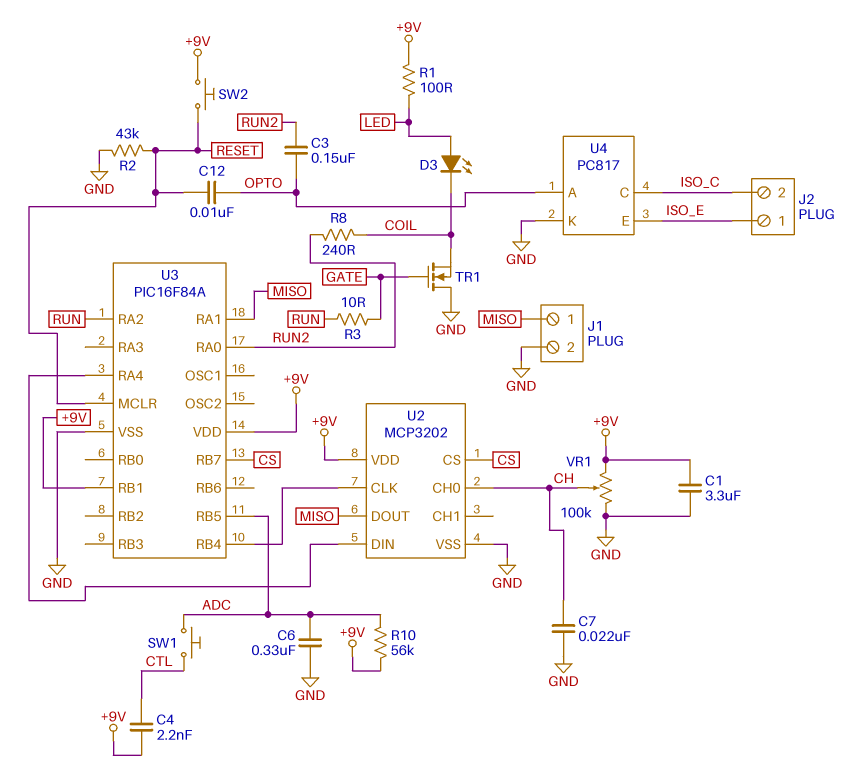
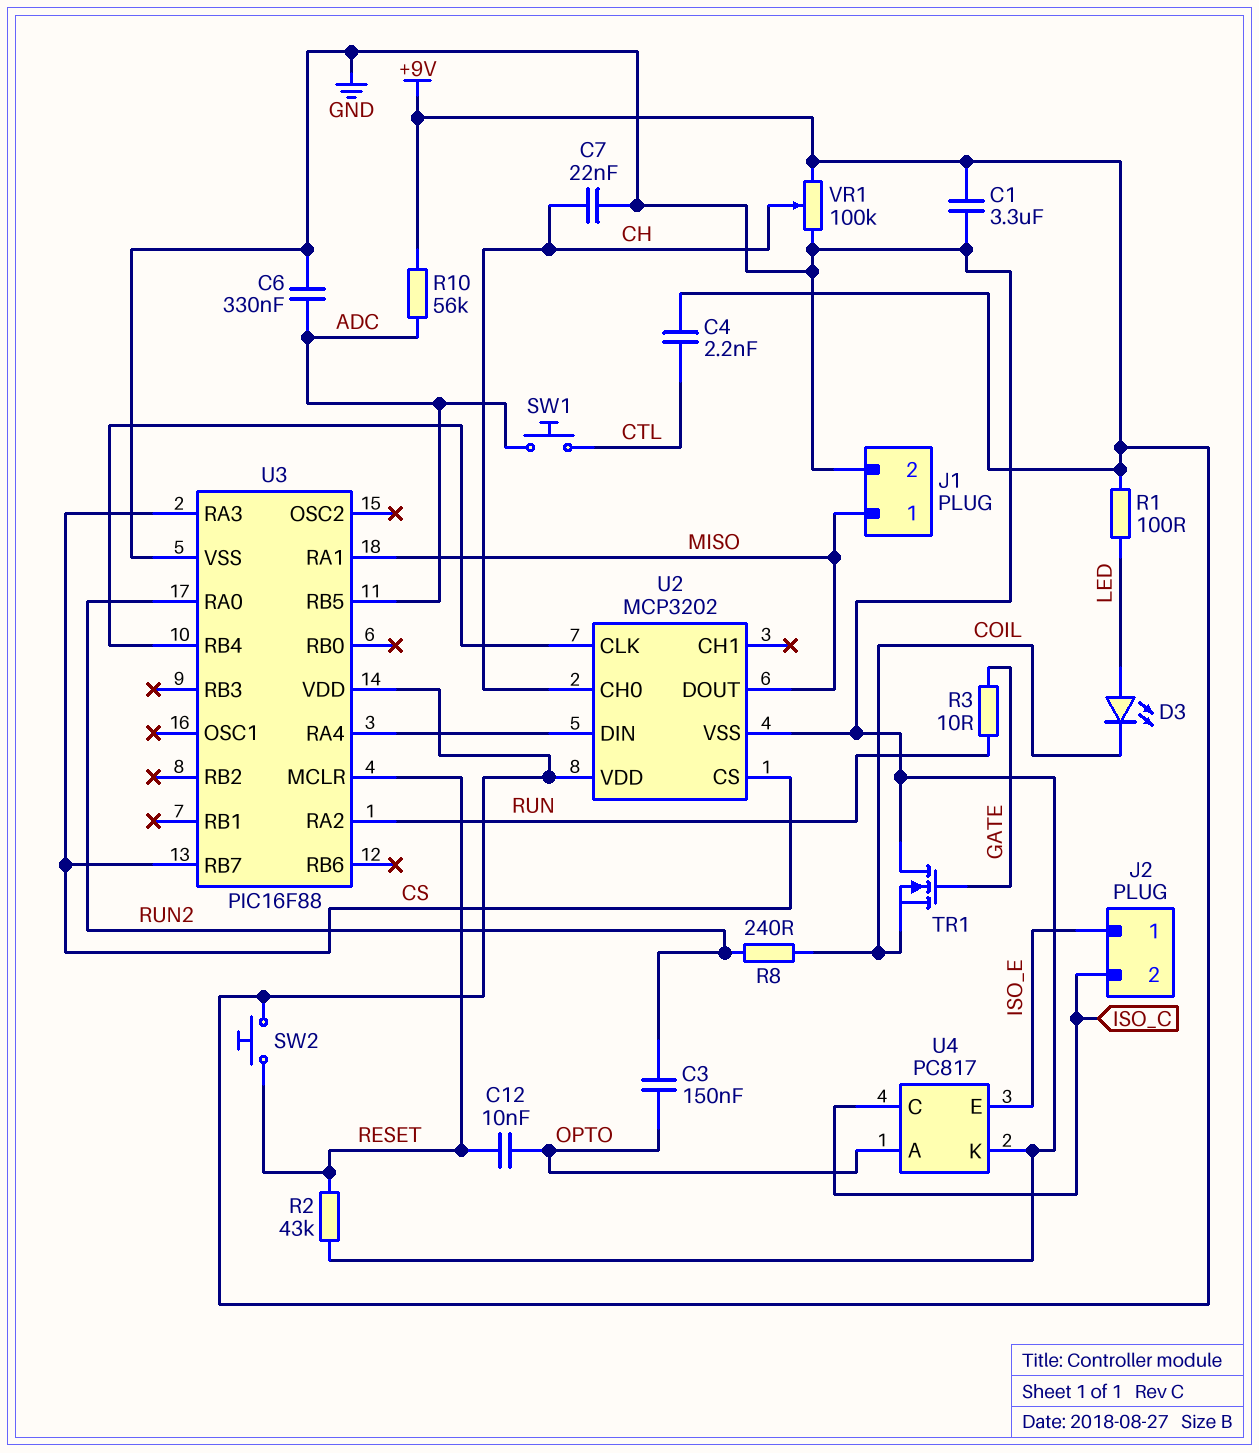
U3: PIC16F84A -> PIC16F88
U3 pin RA3: none -> CS
U3 pin RB1: +9V -> none

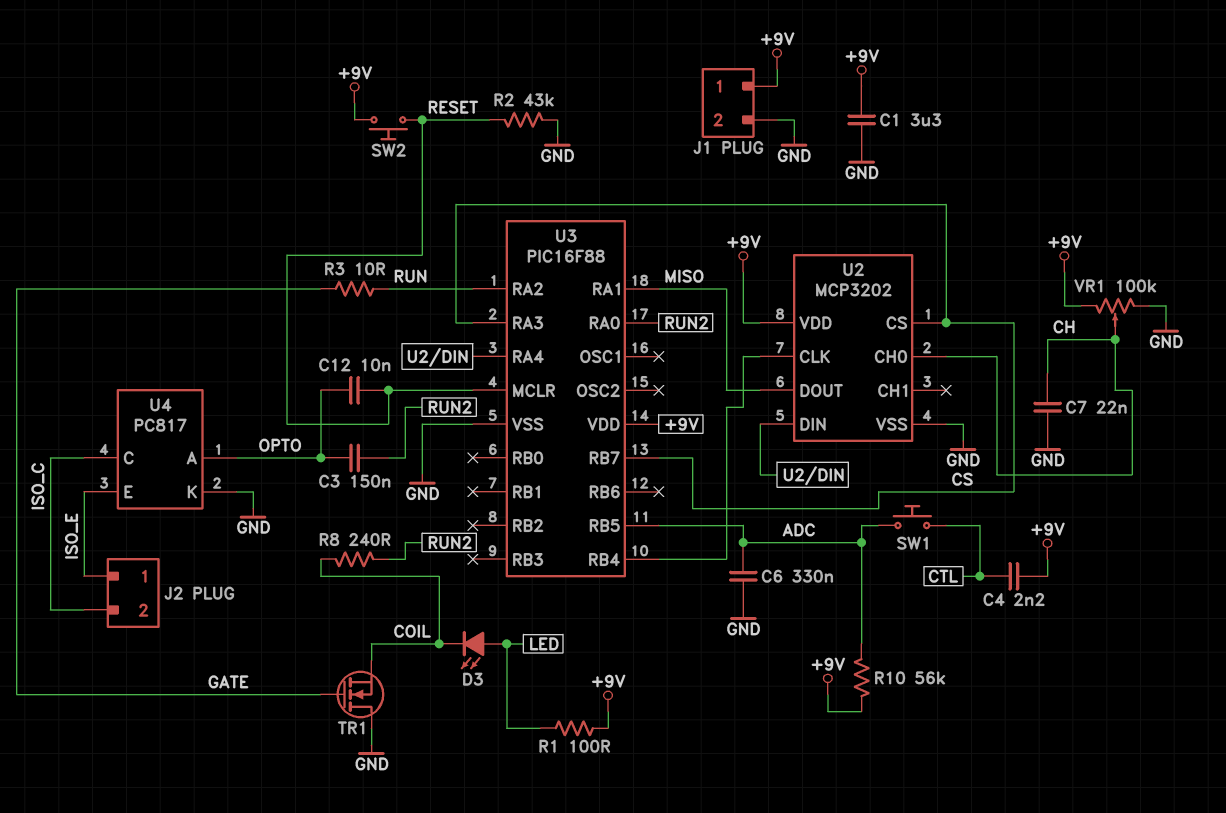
J1 pin 1: MISO -> +9V

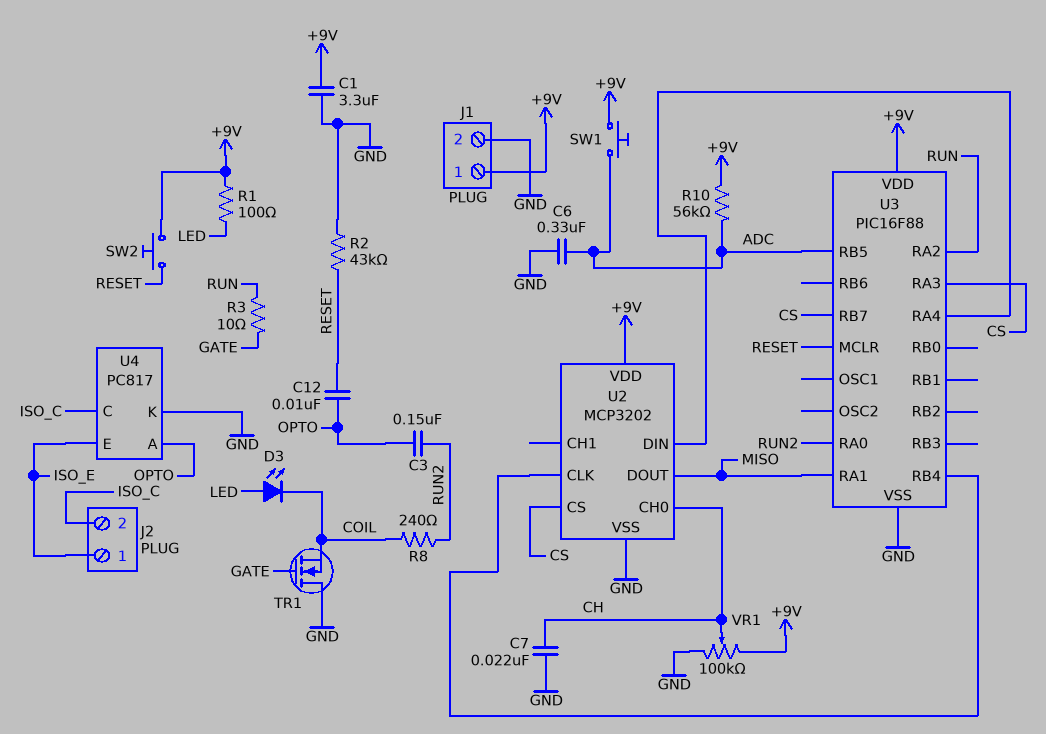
C4: 2.2nF (+9V, CTL) -> none
SW1: button (ADC, CTL) -> button (+9V, ADC)

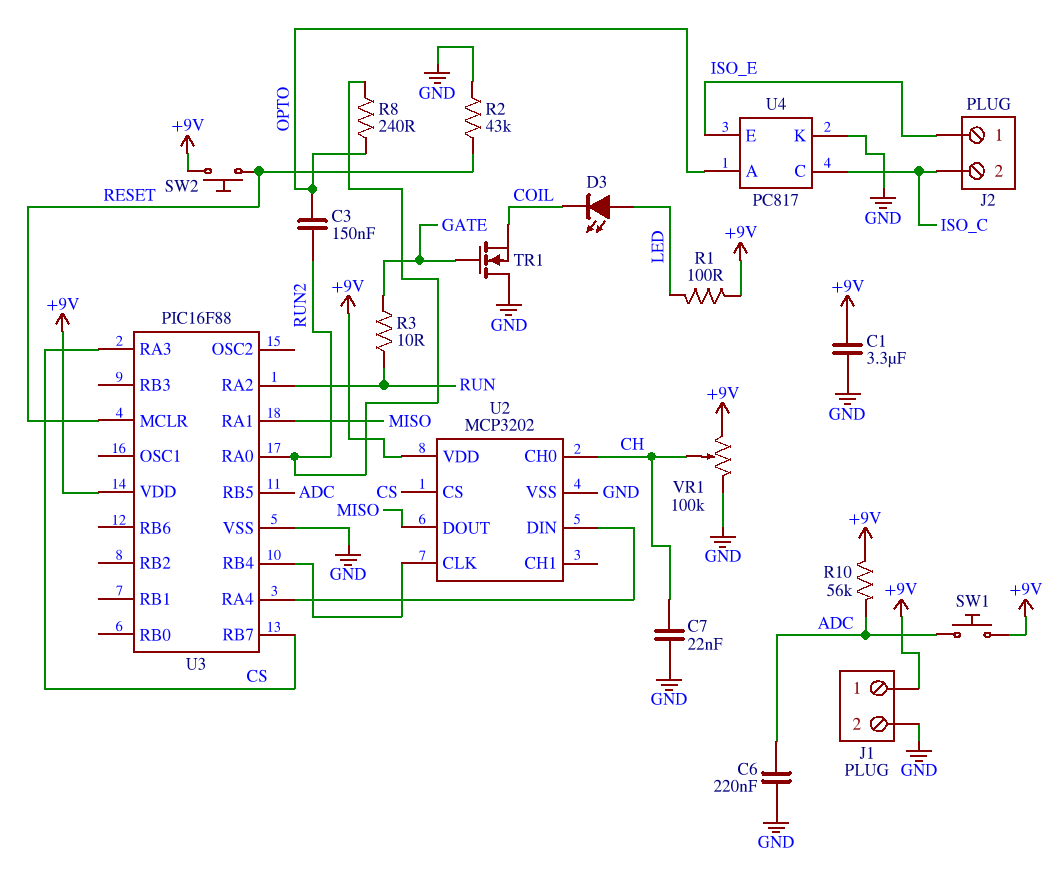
C6: 330nF (ADC, GND) -> 220nF (ADC, GND)
C12: 10nF (OPTO, RESET) -> none
R8: 240 (COIL, RUN2) -> 240 (OPTO, RUN2)

